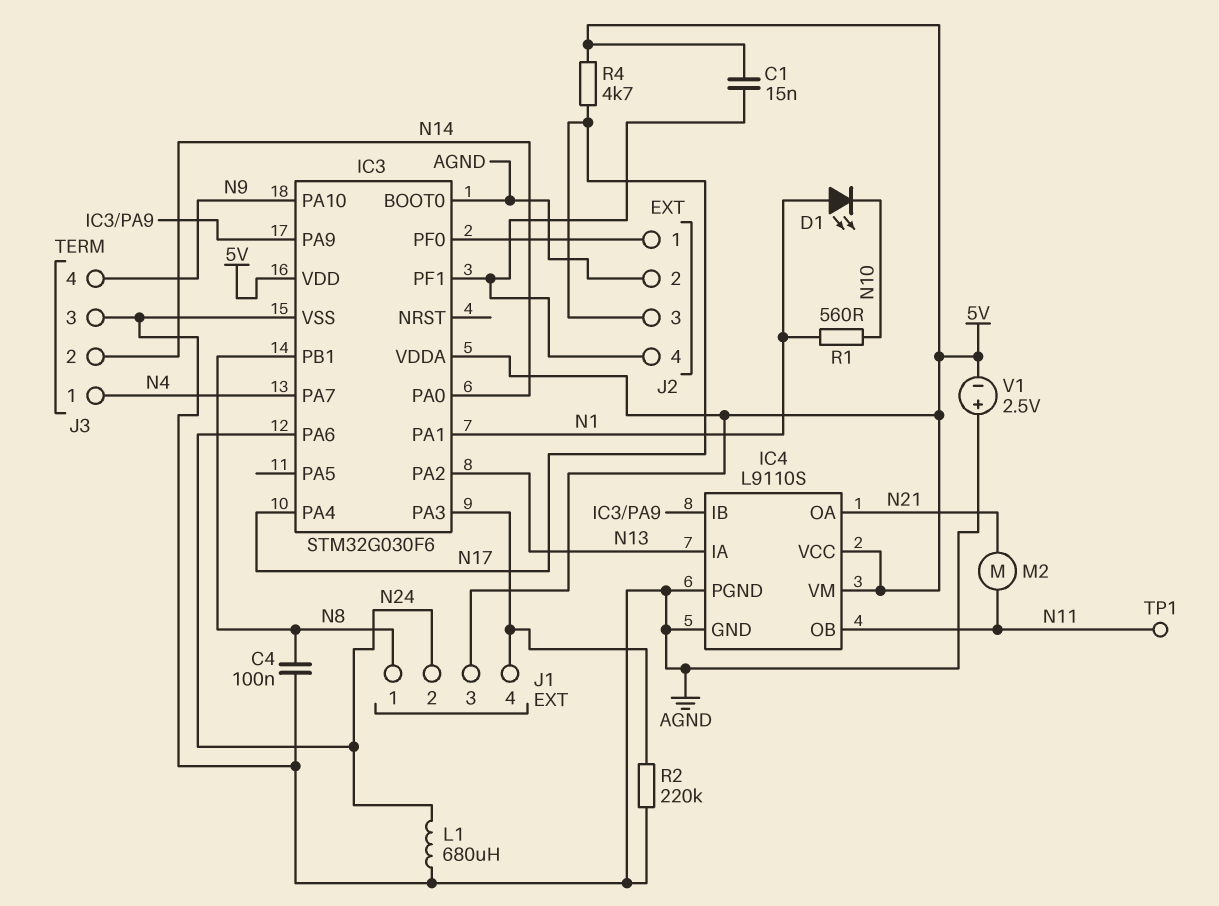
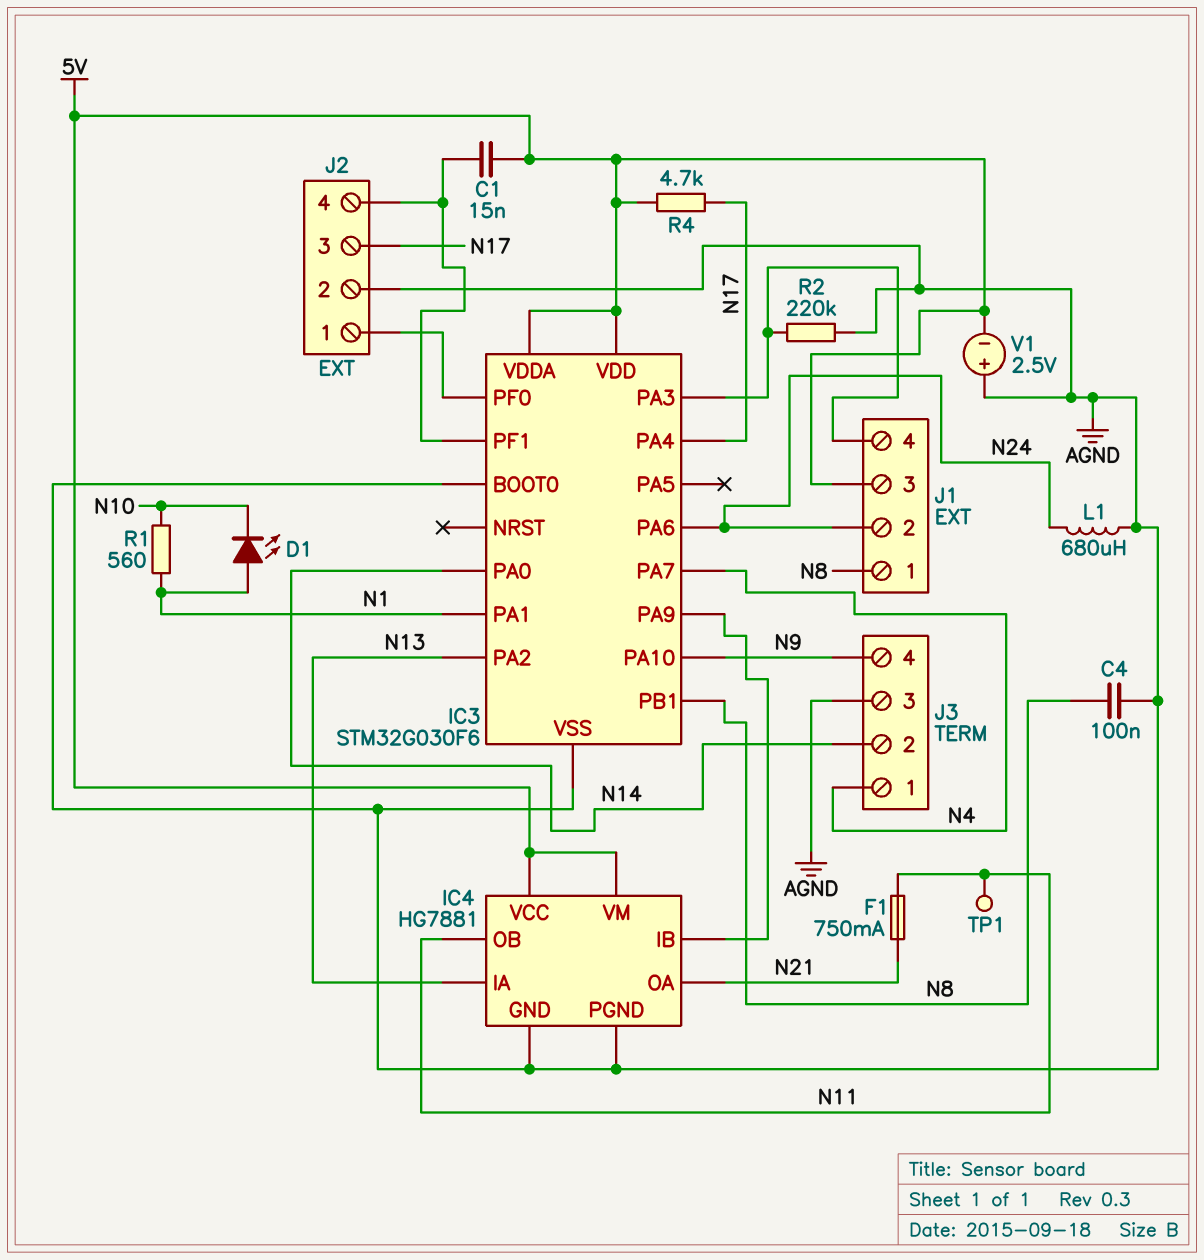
F1: none -> 750mA (N11, N21)
IC4: L9110S -> HG7881
M2: motor (N11, N21) -> none

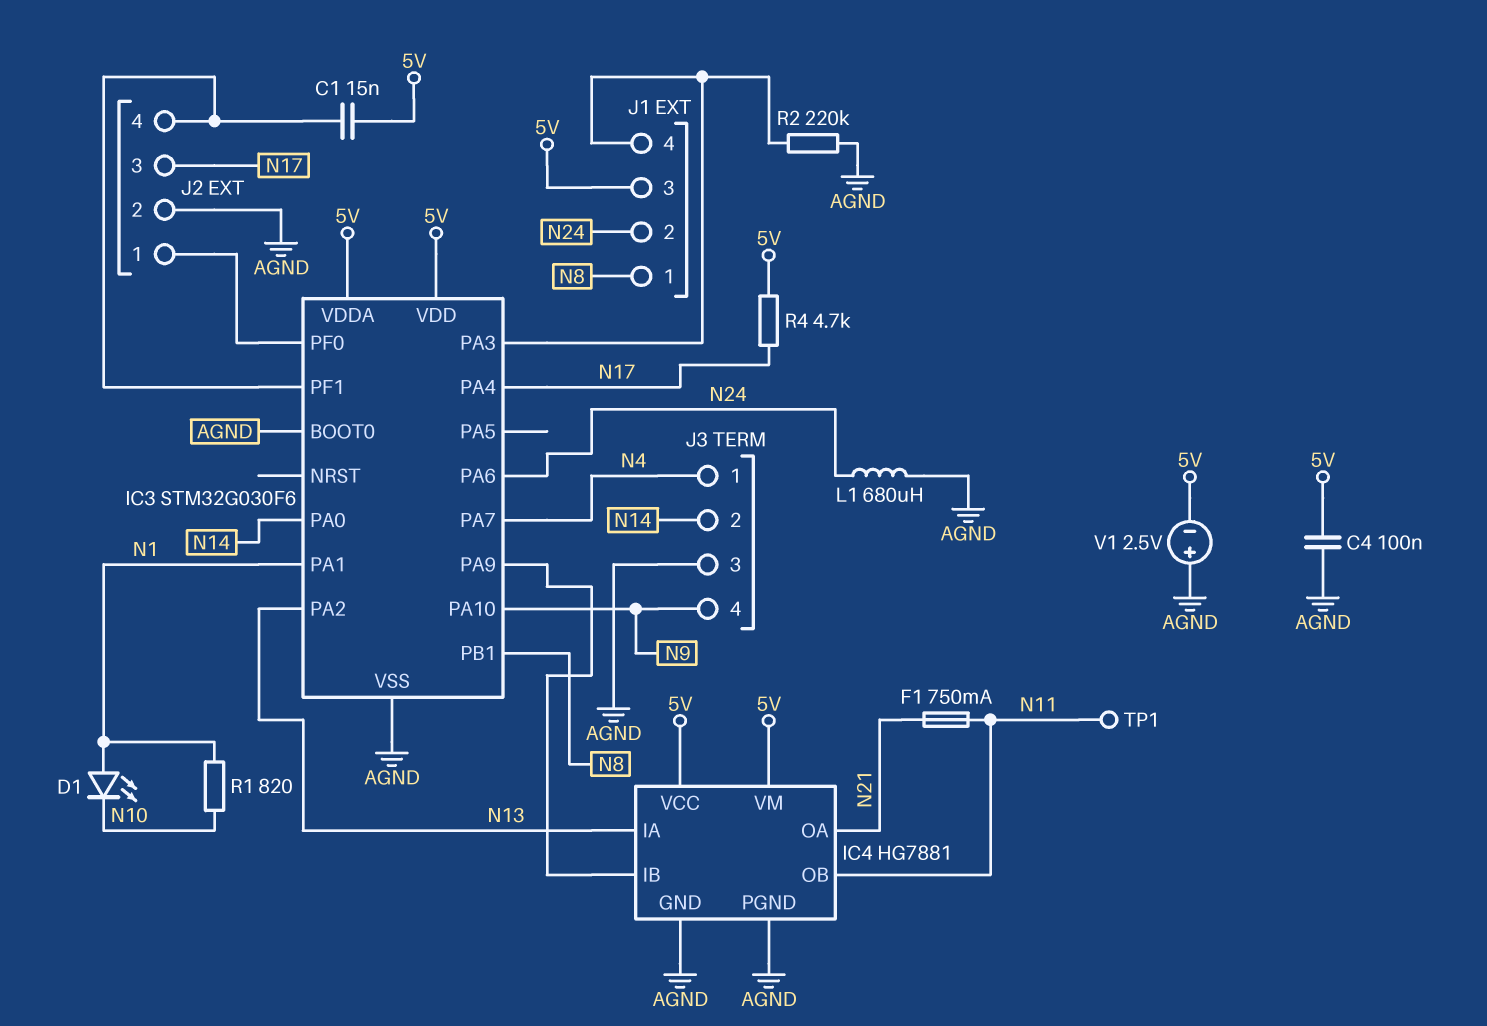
C4: 100nF (AGND, N8) -> 100nF (5V, AGND)
R1: 560 (N1, N10) -> 820 (N1, N10)

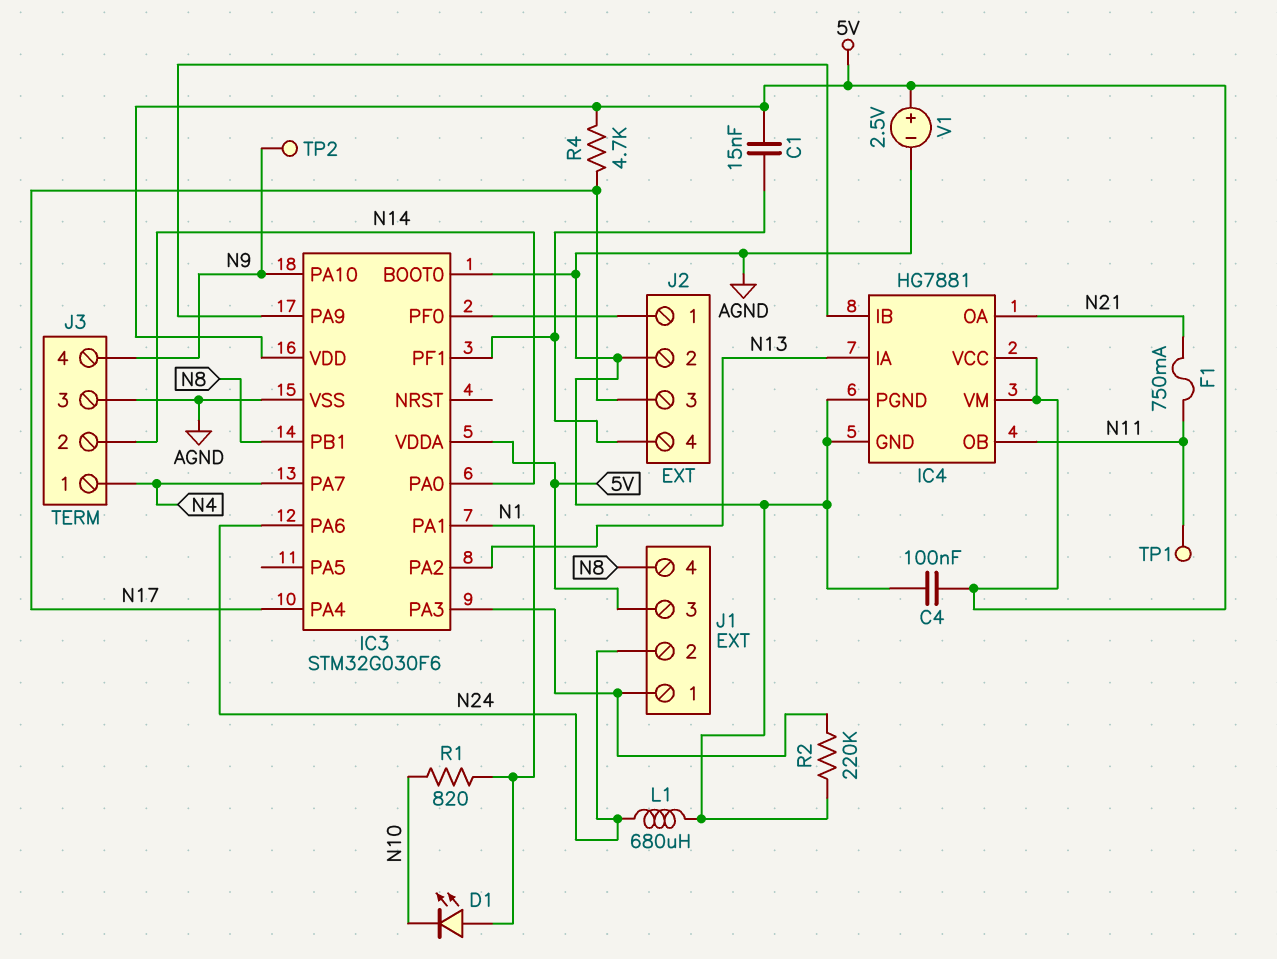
J1 pin 1: N8 -> IC3/PA3
J1 pin 4: IC3/PA3 -> N8
TP2: none -> test point (N9)
V1: 2.5V (plus AGND, minus 5V) -> 2.5V (plus 5V, minus AGND)

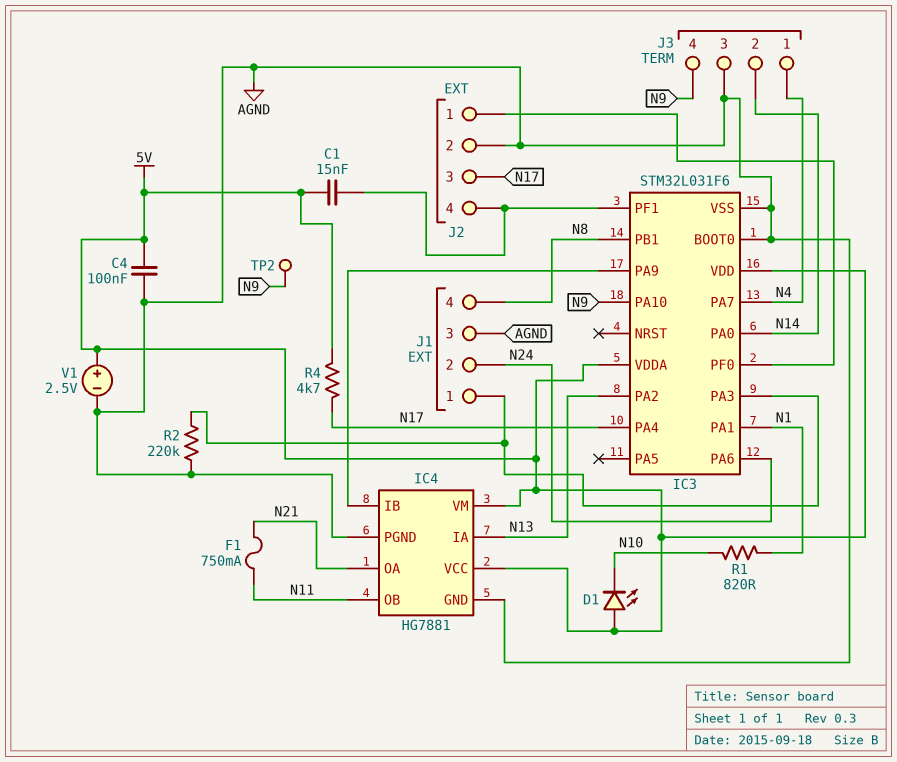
D1: LED (A N1, K N10) -> LED (A 5V, K N10)
IC3: STM32G030F6 -> STM32L031F6
J1 pin 3: 5V -> AGND
L1: 680uH (AGND, N24) -> none
TP1: test point (N11) -> none

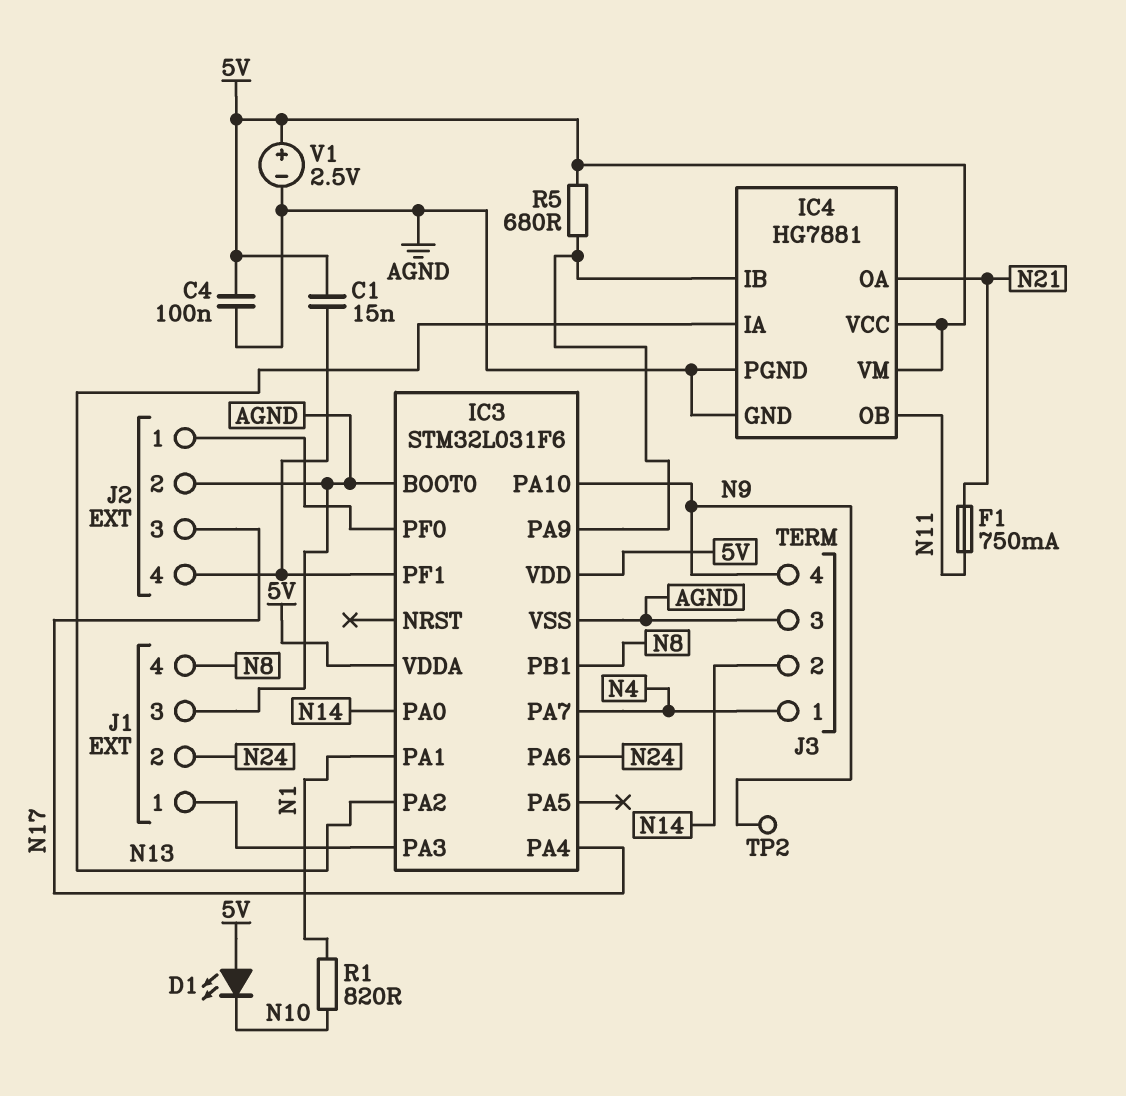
R2: 220k (AGND, IC3/PA3) -> none
R4: 4.7k (5V, N17) -> none
R5: none -> 680 (5V, IC3/PA9)

